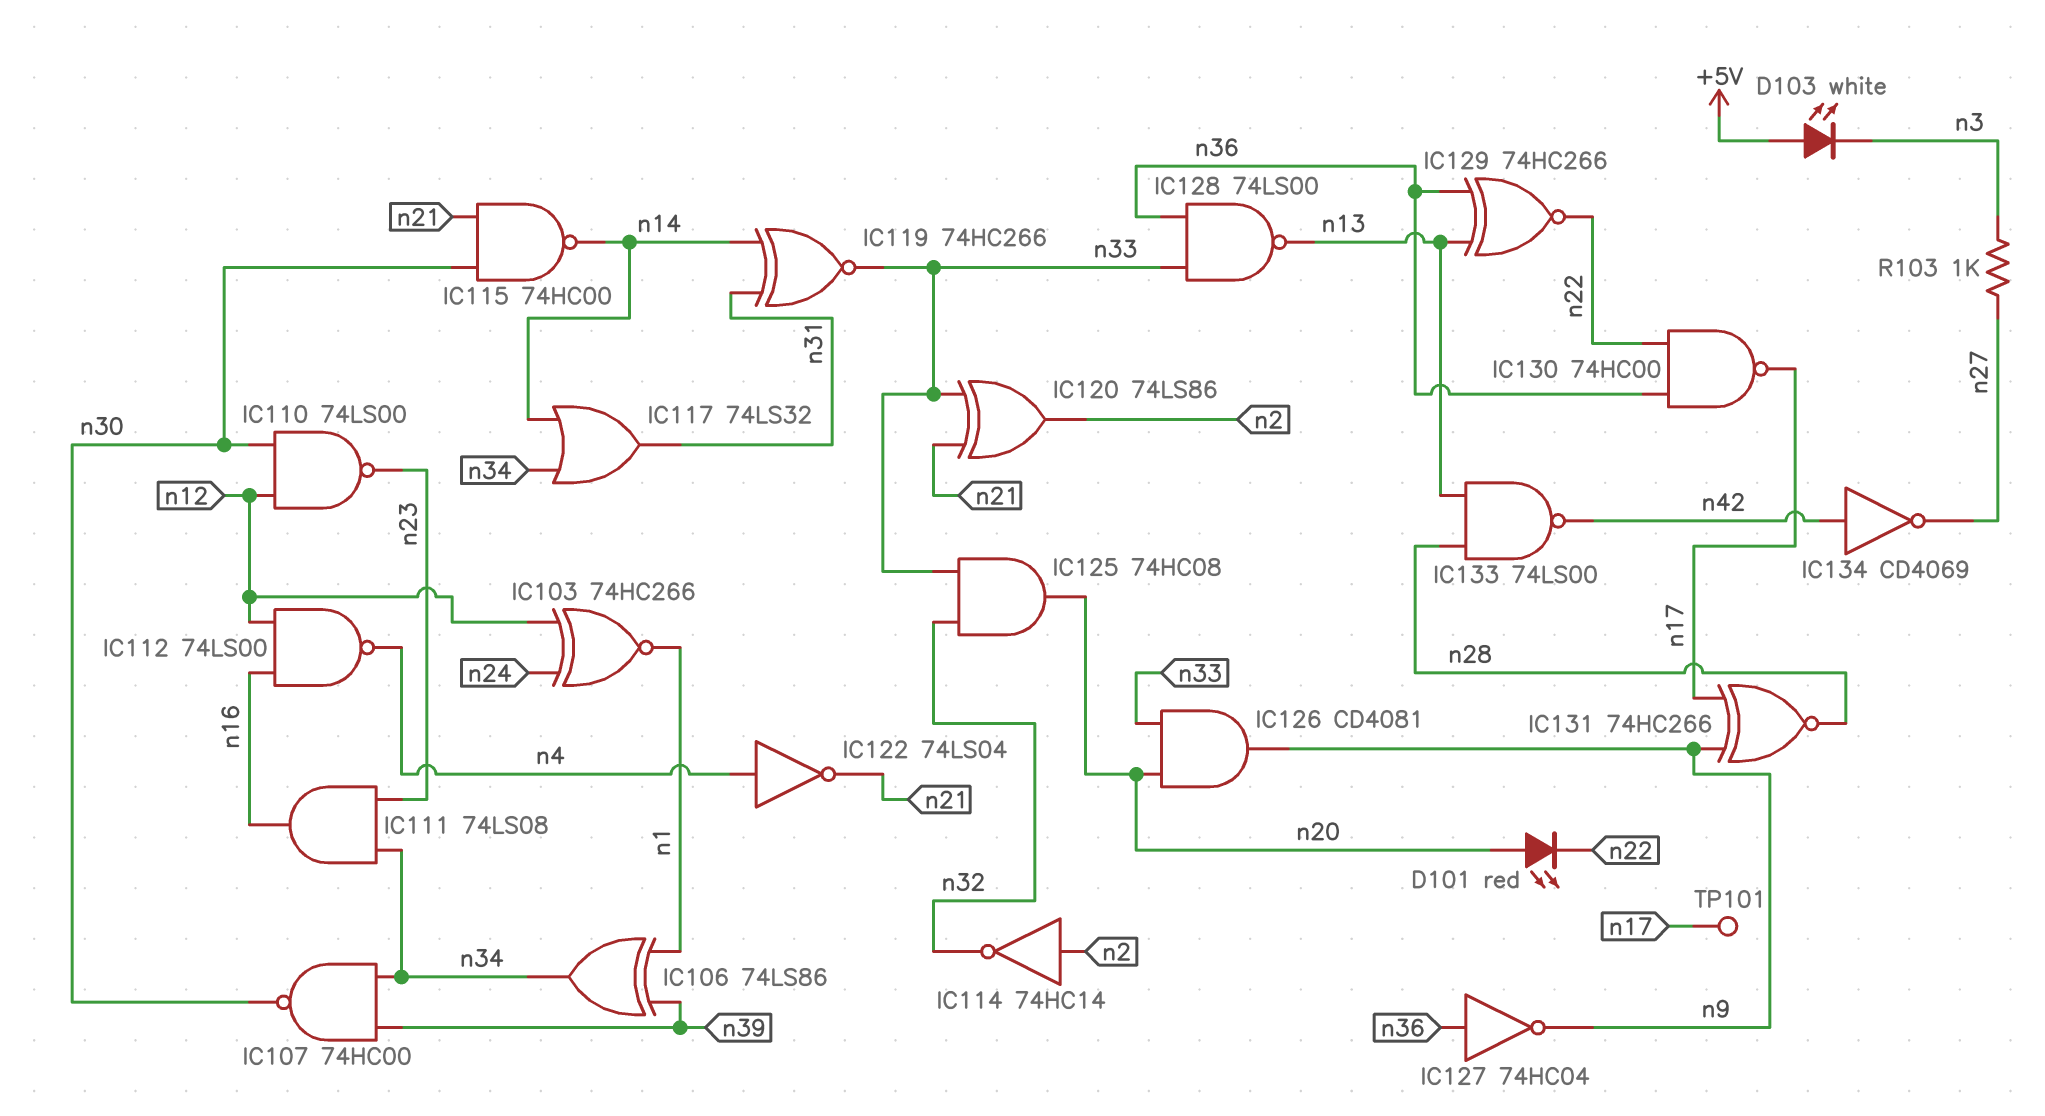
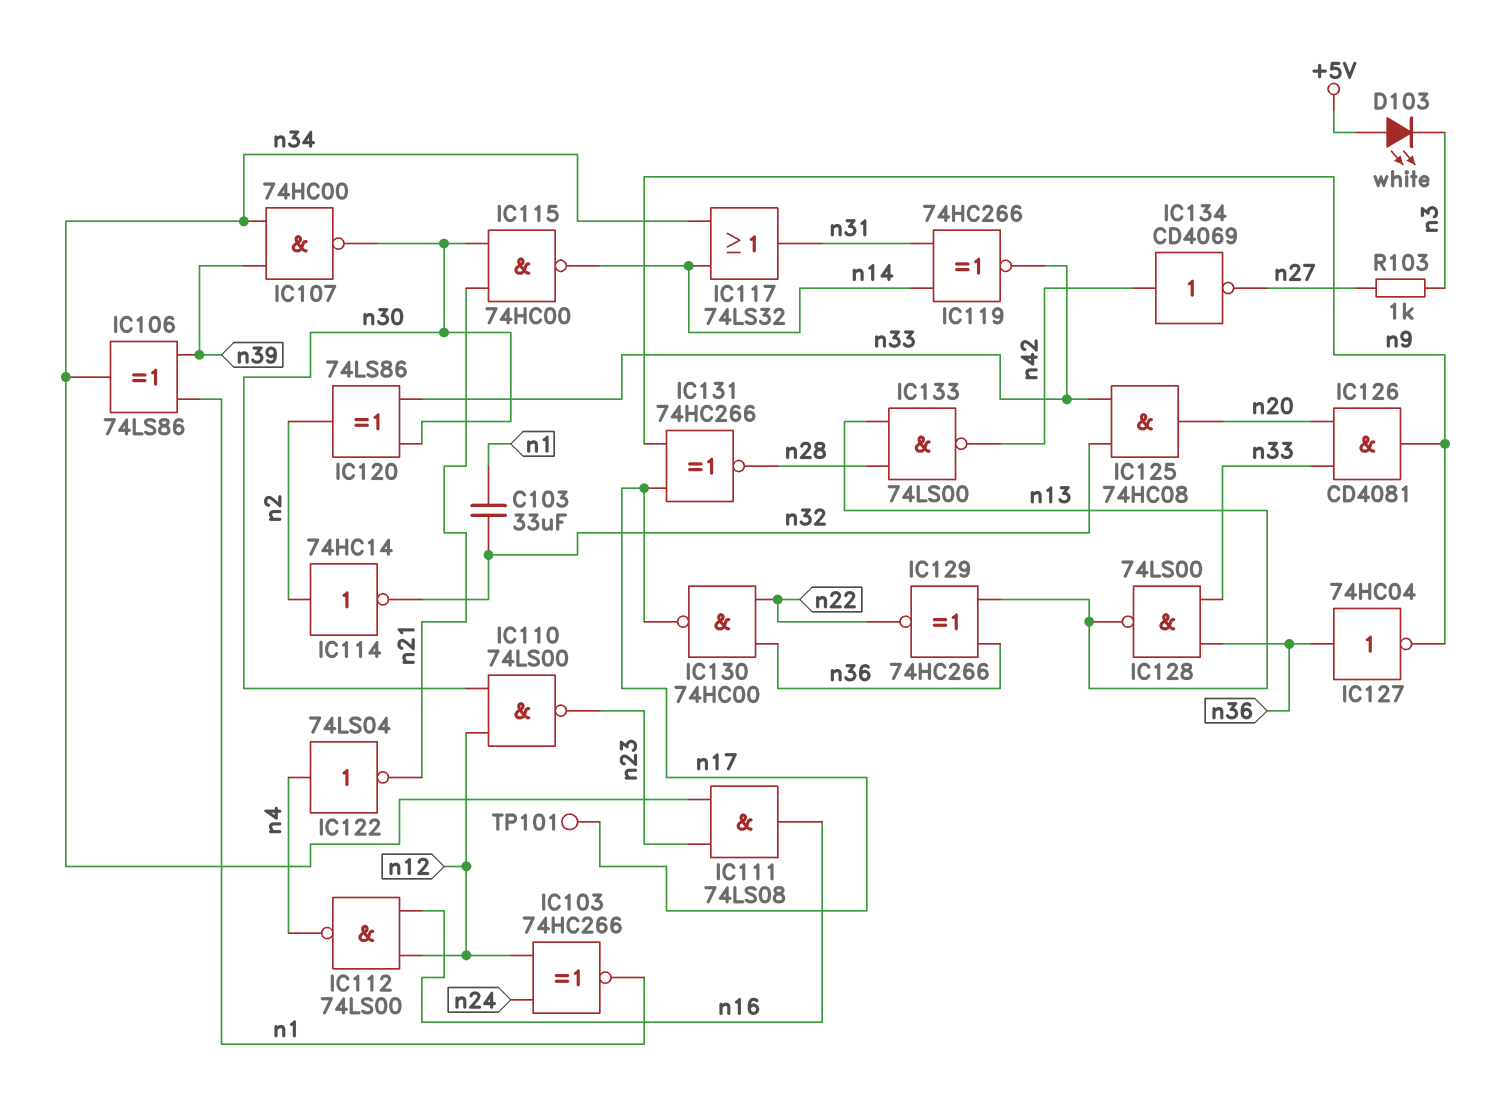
C103: none -> 33uF (n1, n32)
D101: LED red (A n20, K n22) -> none
IC120: XOR 74LS86 (in n21, in n33, out n2) -> XOR 74LS86 (in n30, in n33, out n2)

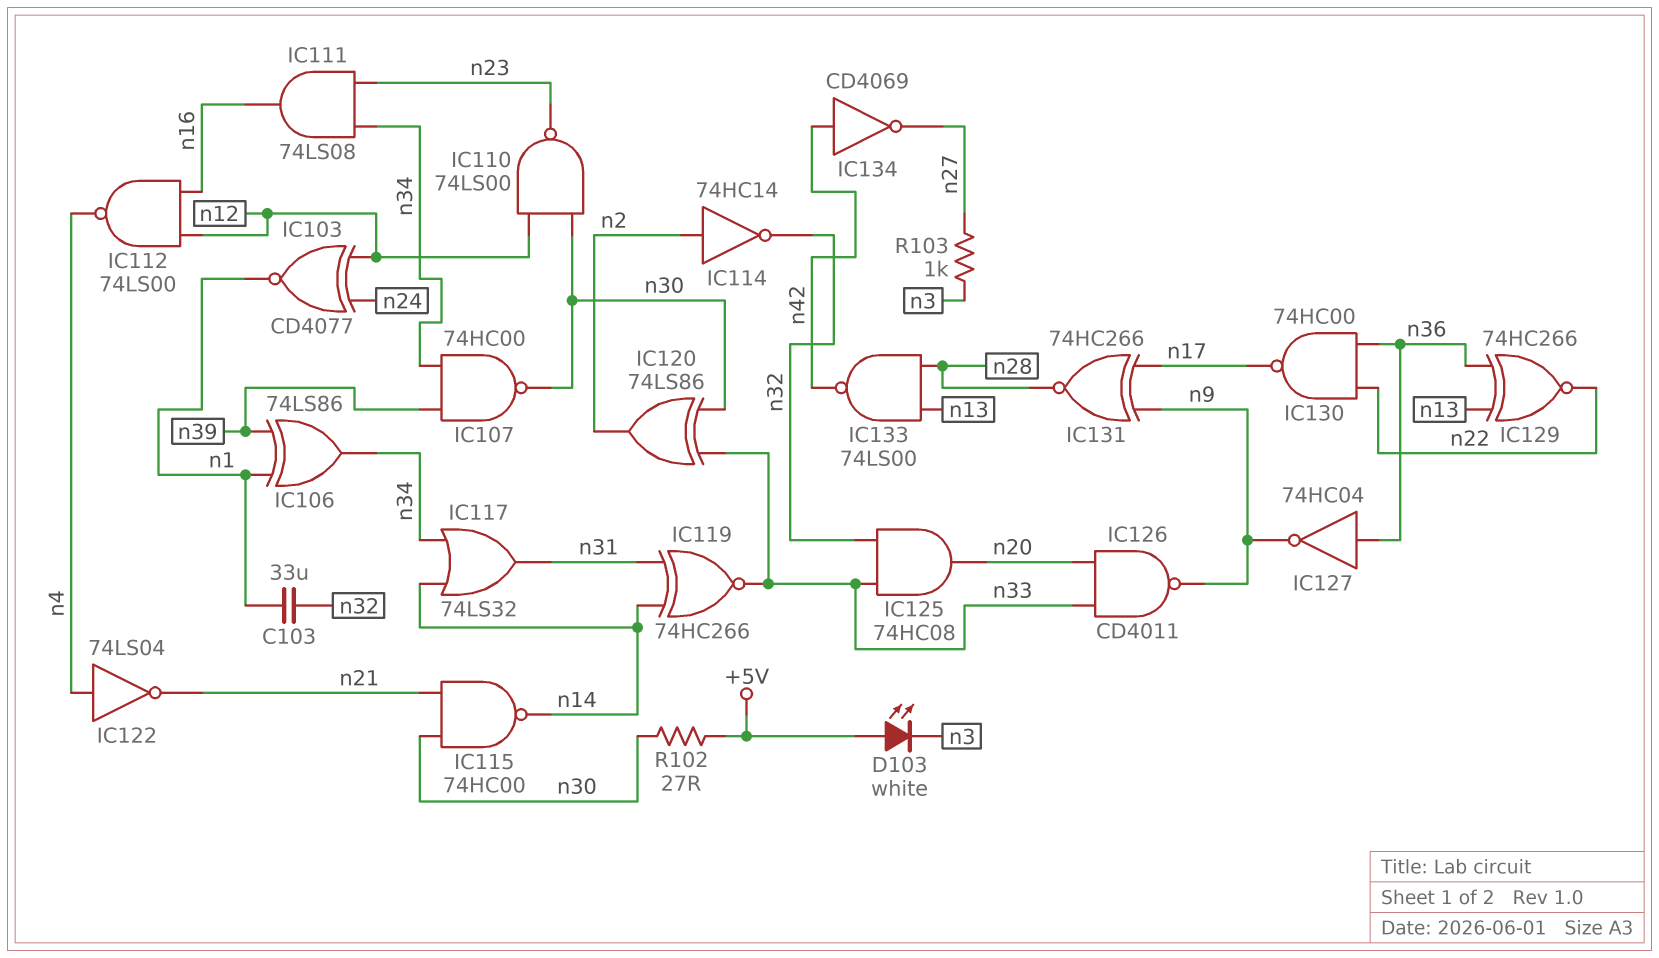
IC103: XNOR 74HC266 (in n12, in n24, out n1) -> XNOR CD4077 (in n12, in n24, out n1)
IC126: AND CD4081 (in n20, in n33, out n9) -> NAND CD4011 (in n20, in n33, out n9)
IC128: NAND 74LS00 (in n33, in n36, out n13) -> none
R102: none -> 27 (+5V, n30)
TP101: test point (n17) -> none

